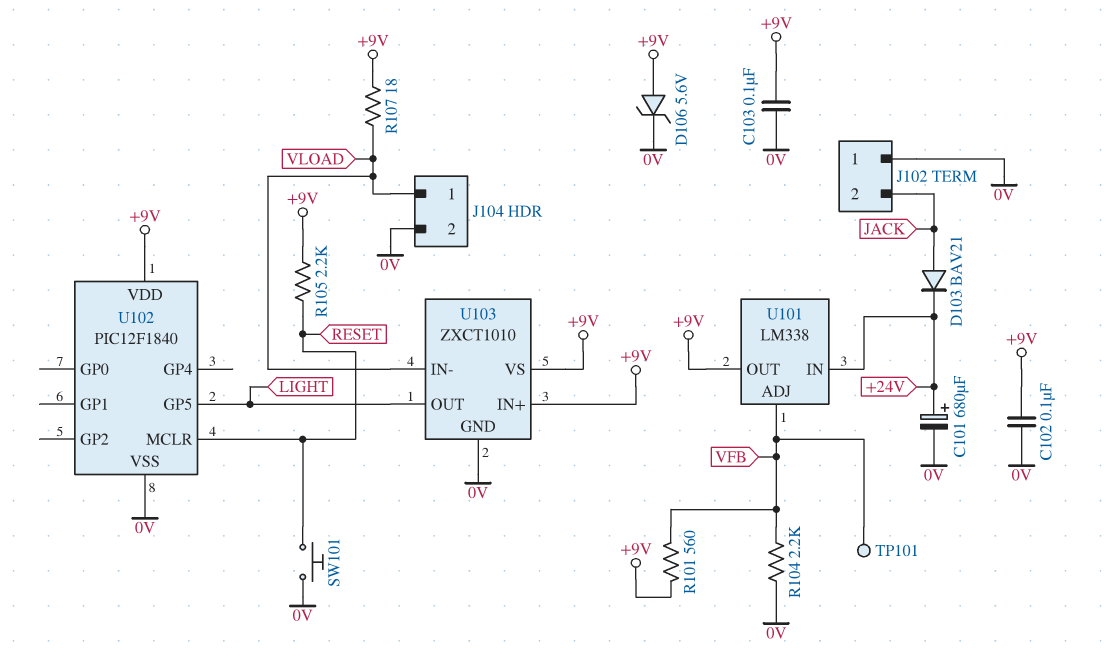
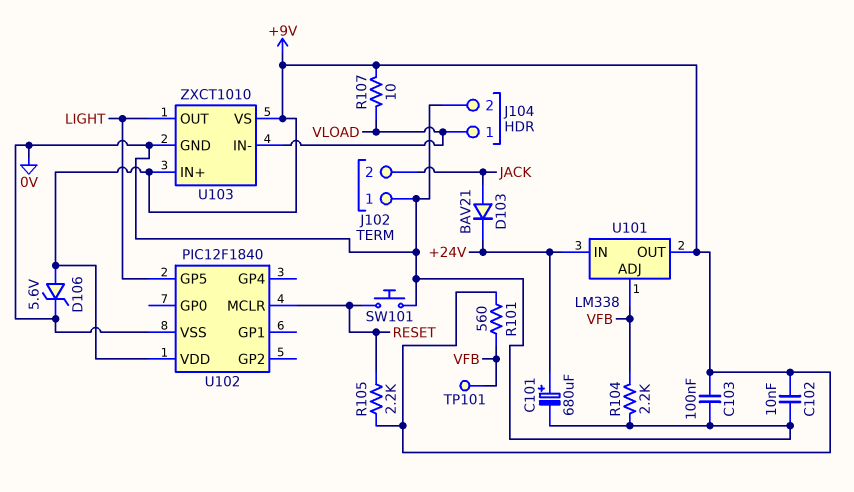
C102: 100nF (+9V, 0V) -> 10nF (+9V, 0V)
R107: 18 (+9V, VLOAD) -> 10 (+9V, VLOAD)

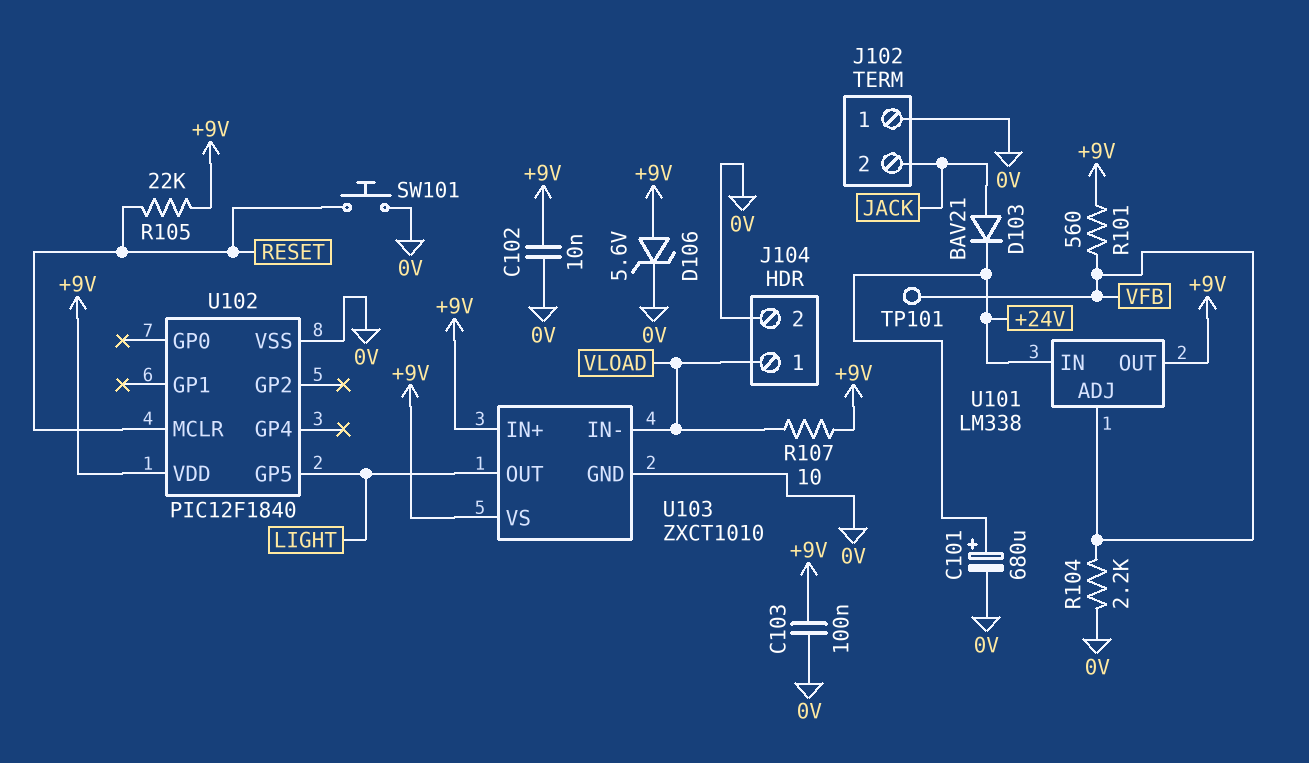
R105: 2.2k (+9V, RESET) -> 22k (+9V, RESET)

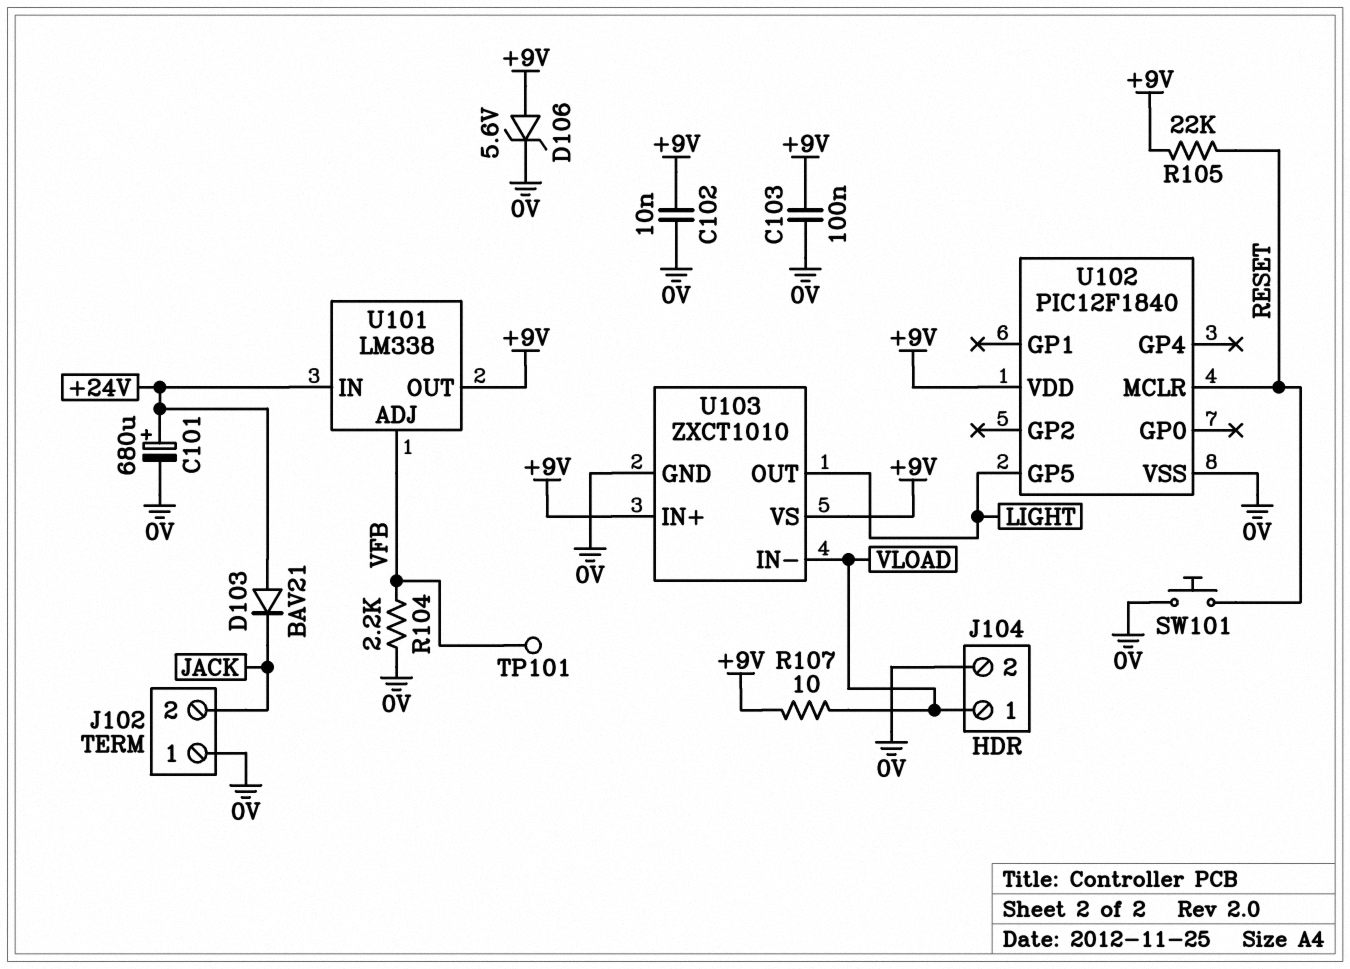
D103: diode BAV21 (A JACK, K +24V) -> diode BAV21 (A +24V, K JACK)
R101: 560 (+9V, VFB) -> none

